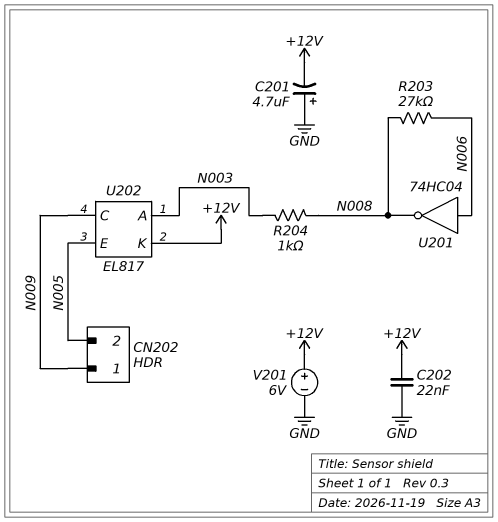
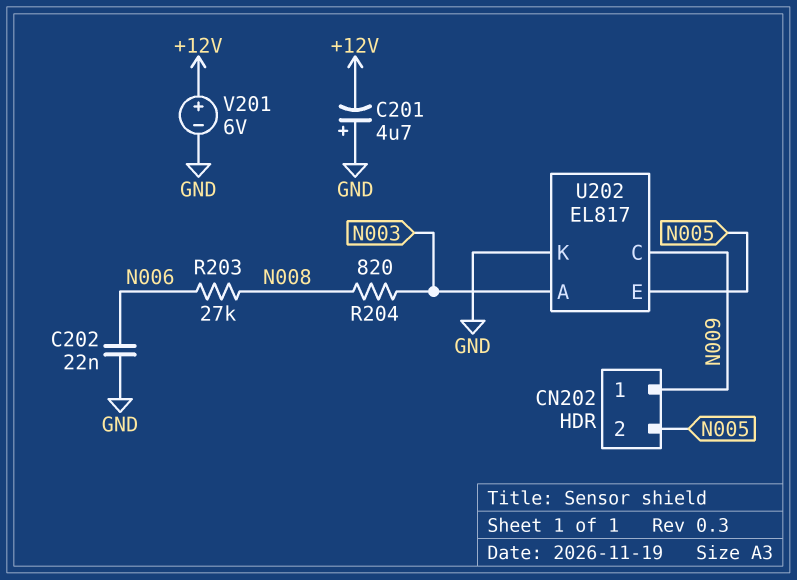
C202: 22nF (+12V, GND) -> 22nF (GND, N006)
R204: 1k (N003, N008) -> 820 (N003, N008)
U201: NOT 74HC04 (in N006, out N008) -> none
U202 pin K: +12V -> GND

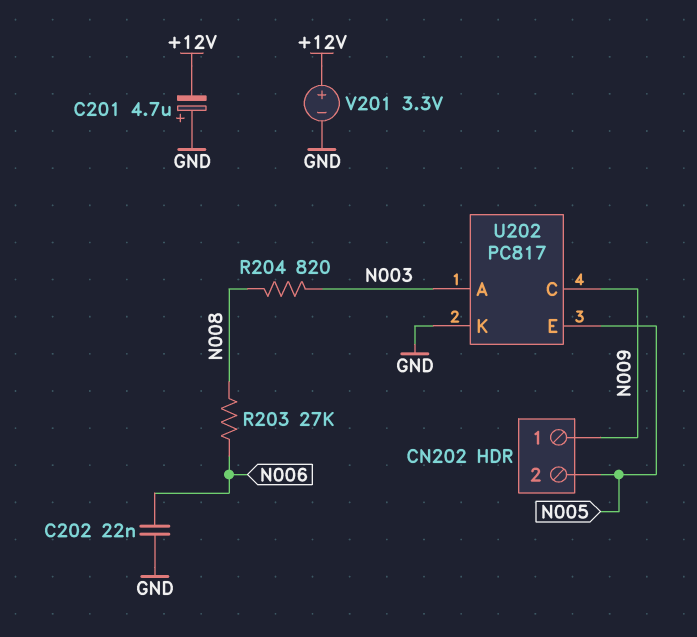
U202: EL817 -> PC817
V201: 6V (plus +12V, minus GND) -> 3.3V (plus +12V, minus GND)

